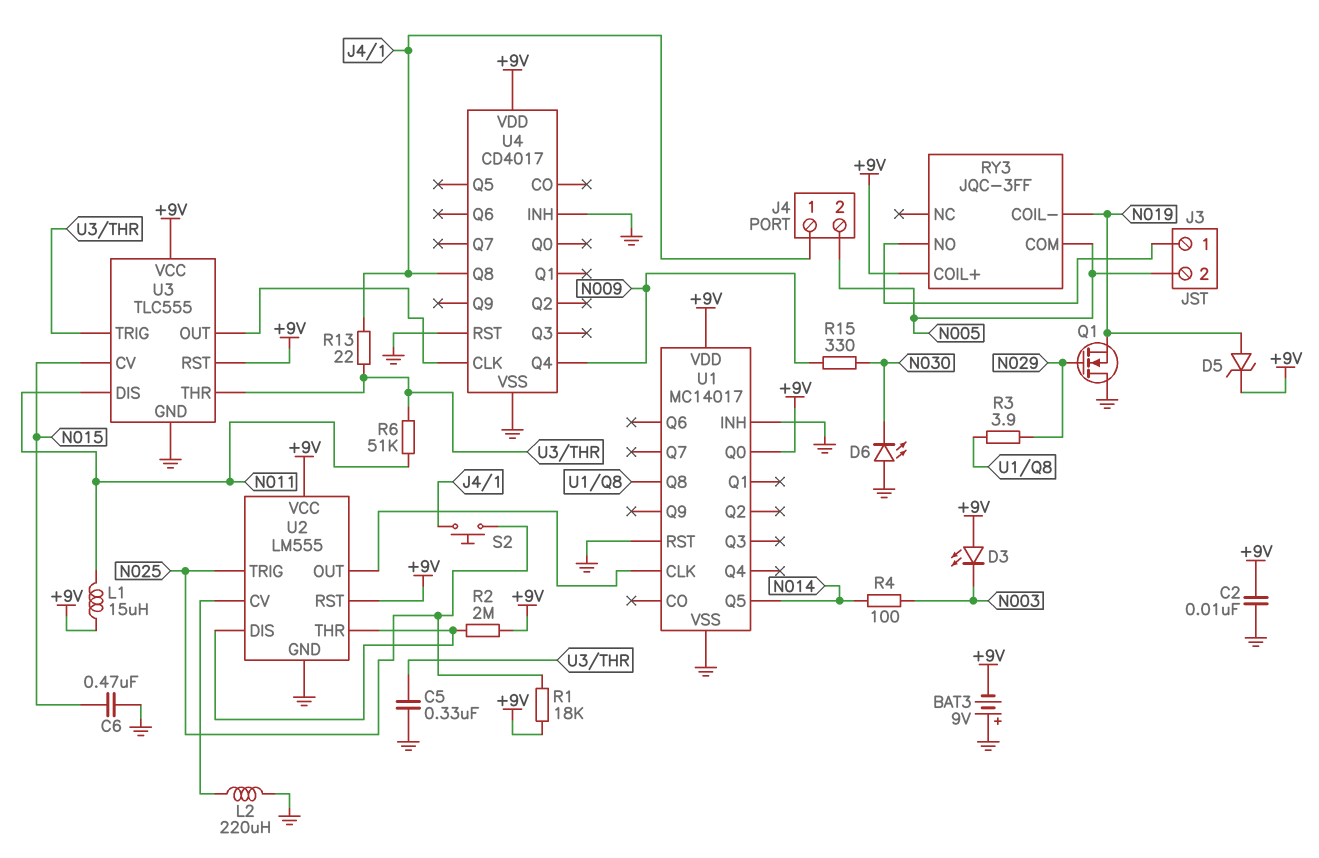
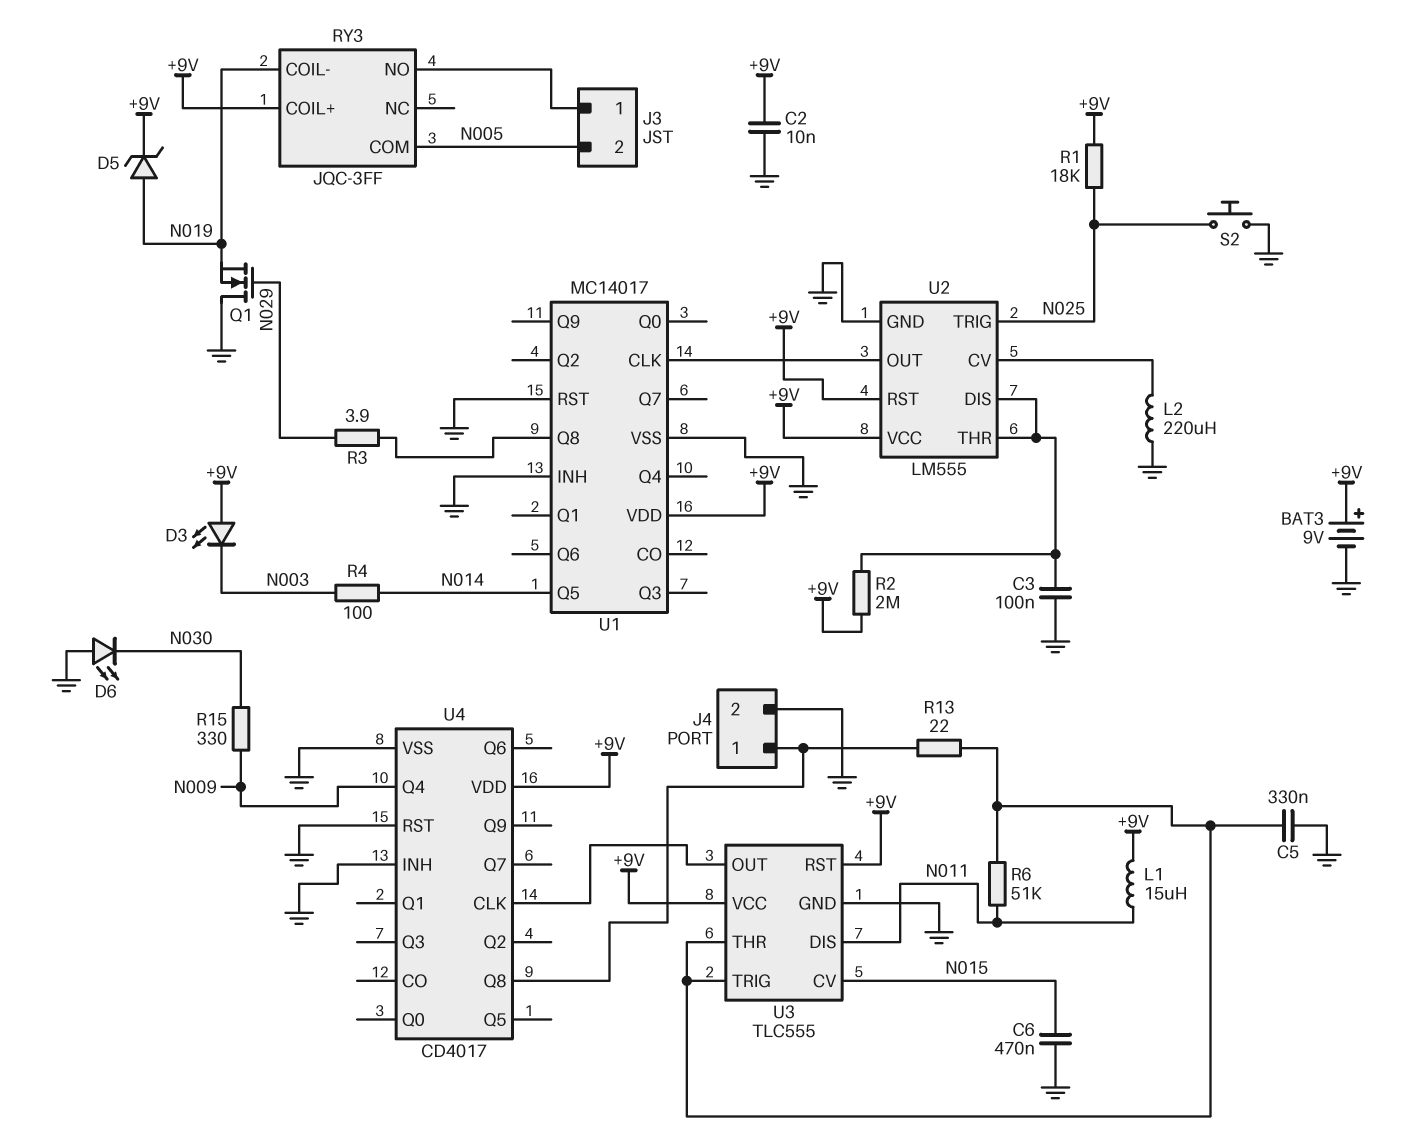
BAT3: 9V (plus GND, minus +9V) -> 9V (plus +9V, minus GND)
C3: none -> 100nF (GND, U2/DIS)
J4 pin 2: N005 -> GND
S2: button (J4/1, N025) -> button (GND, N025)
U1 pin Q0: +9V -> none

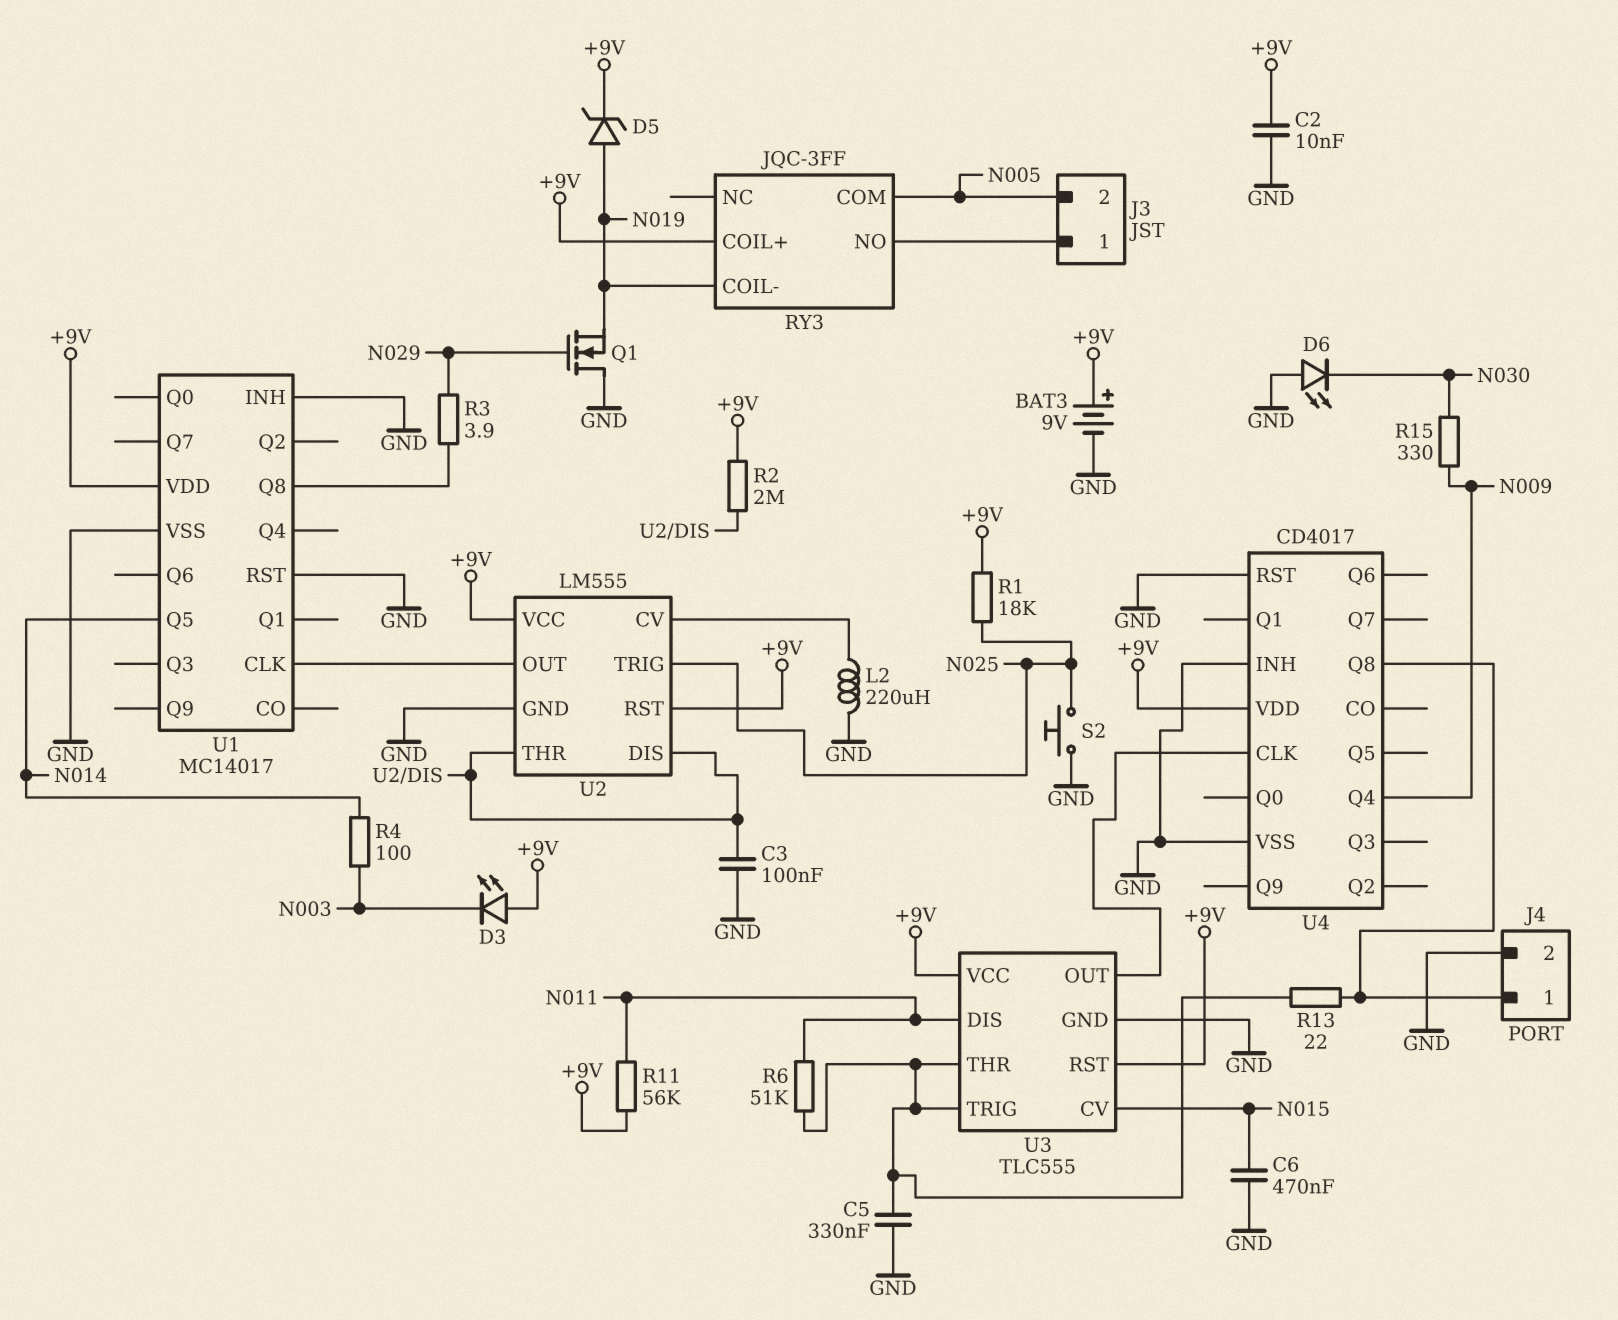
L1: 15uH (+9V, N011) -> none
R11: none -> 56k (+9V, N011)

